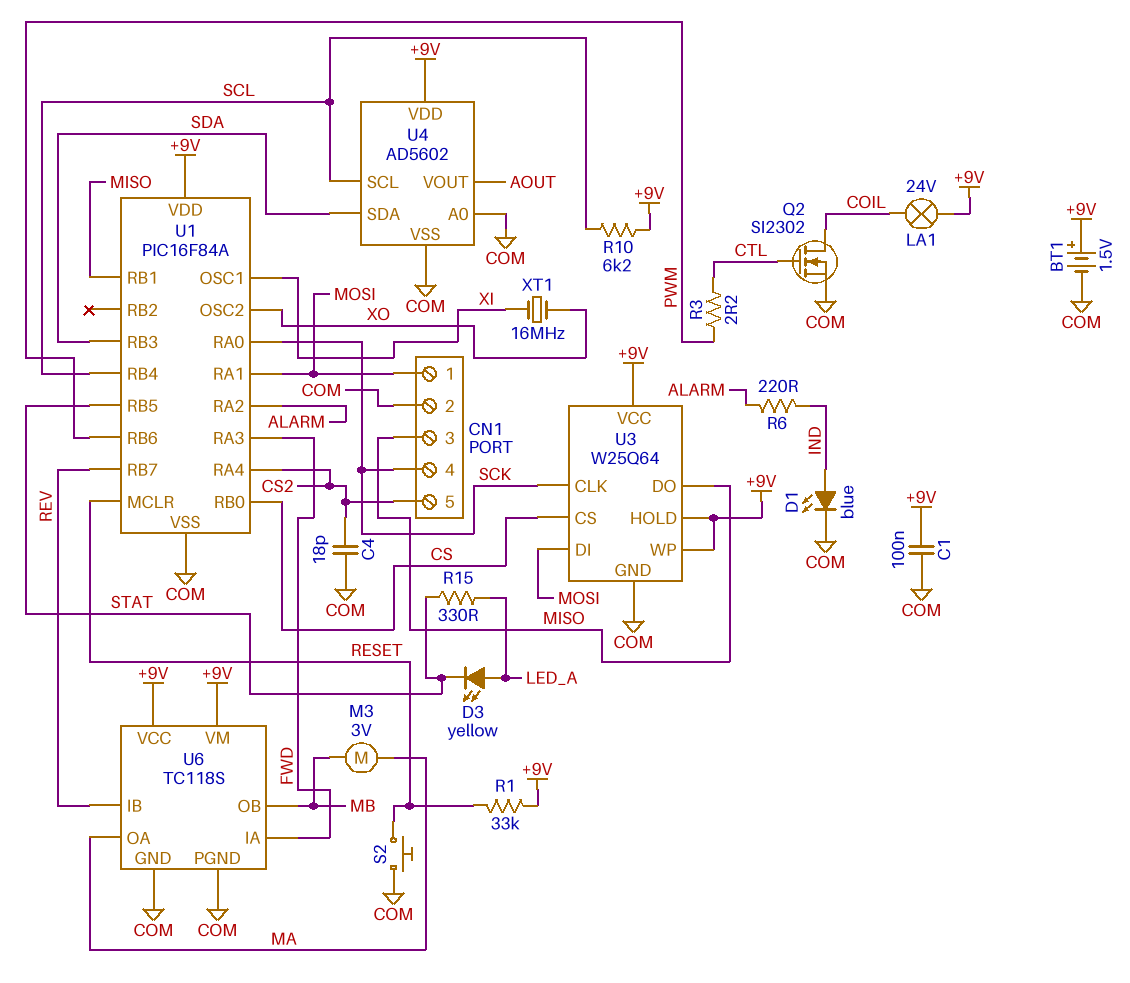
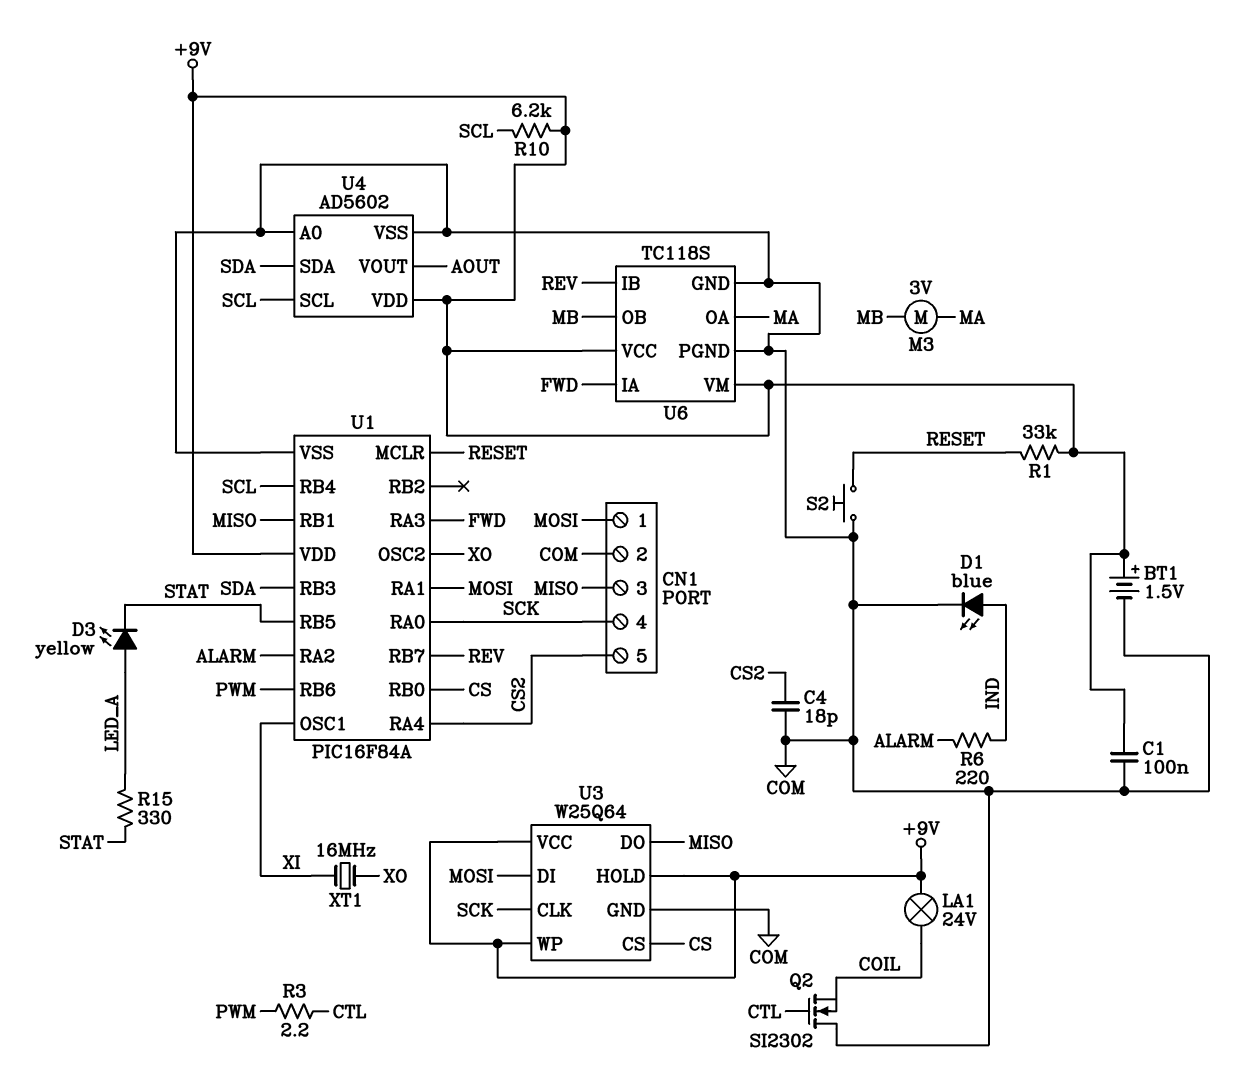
Q2: NMOS SI2302 (G CTL, D COIL, S COM) -> NMOS SI2302 (G CTL, D COM, S COIL)

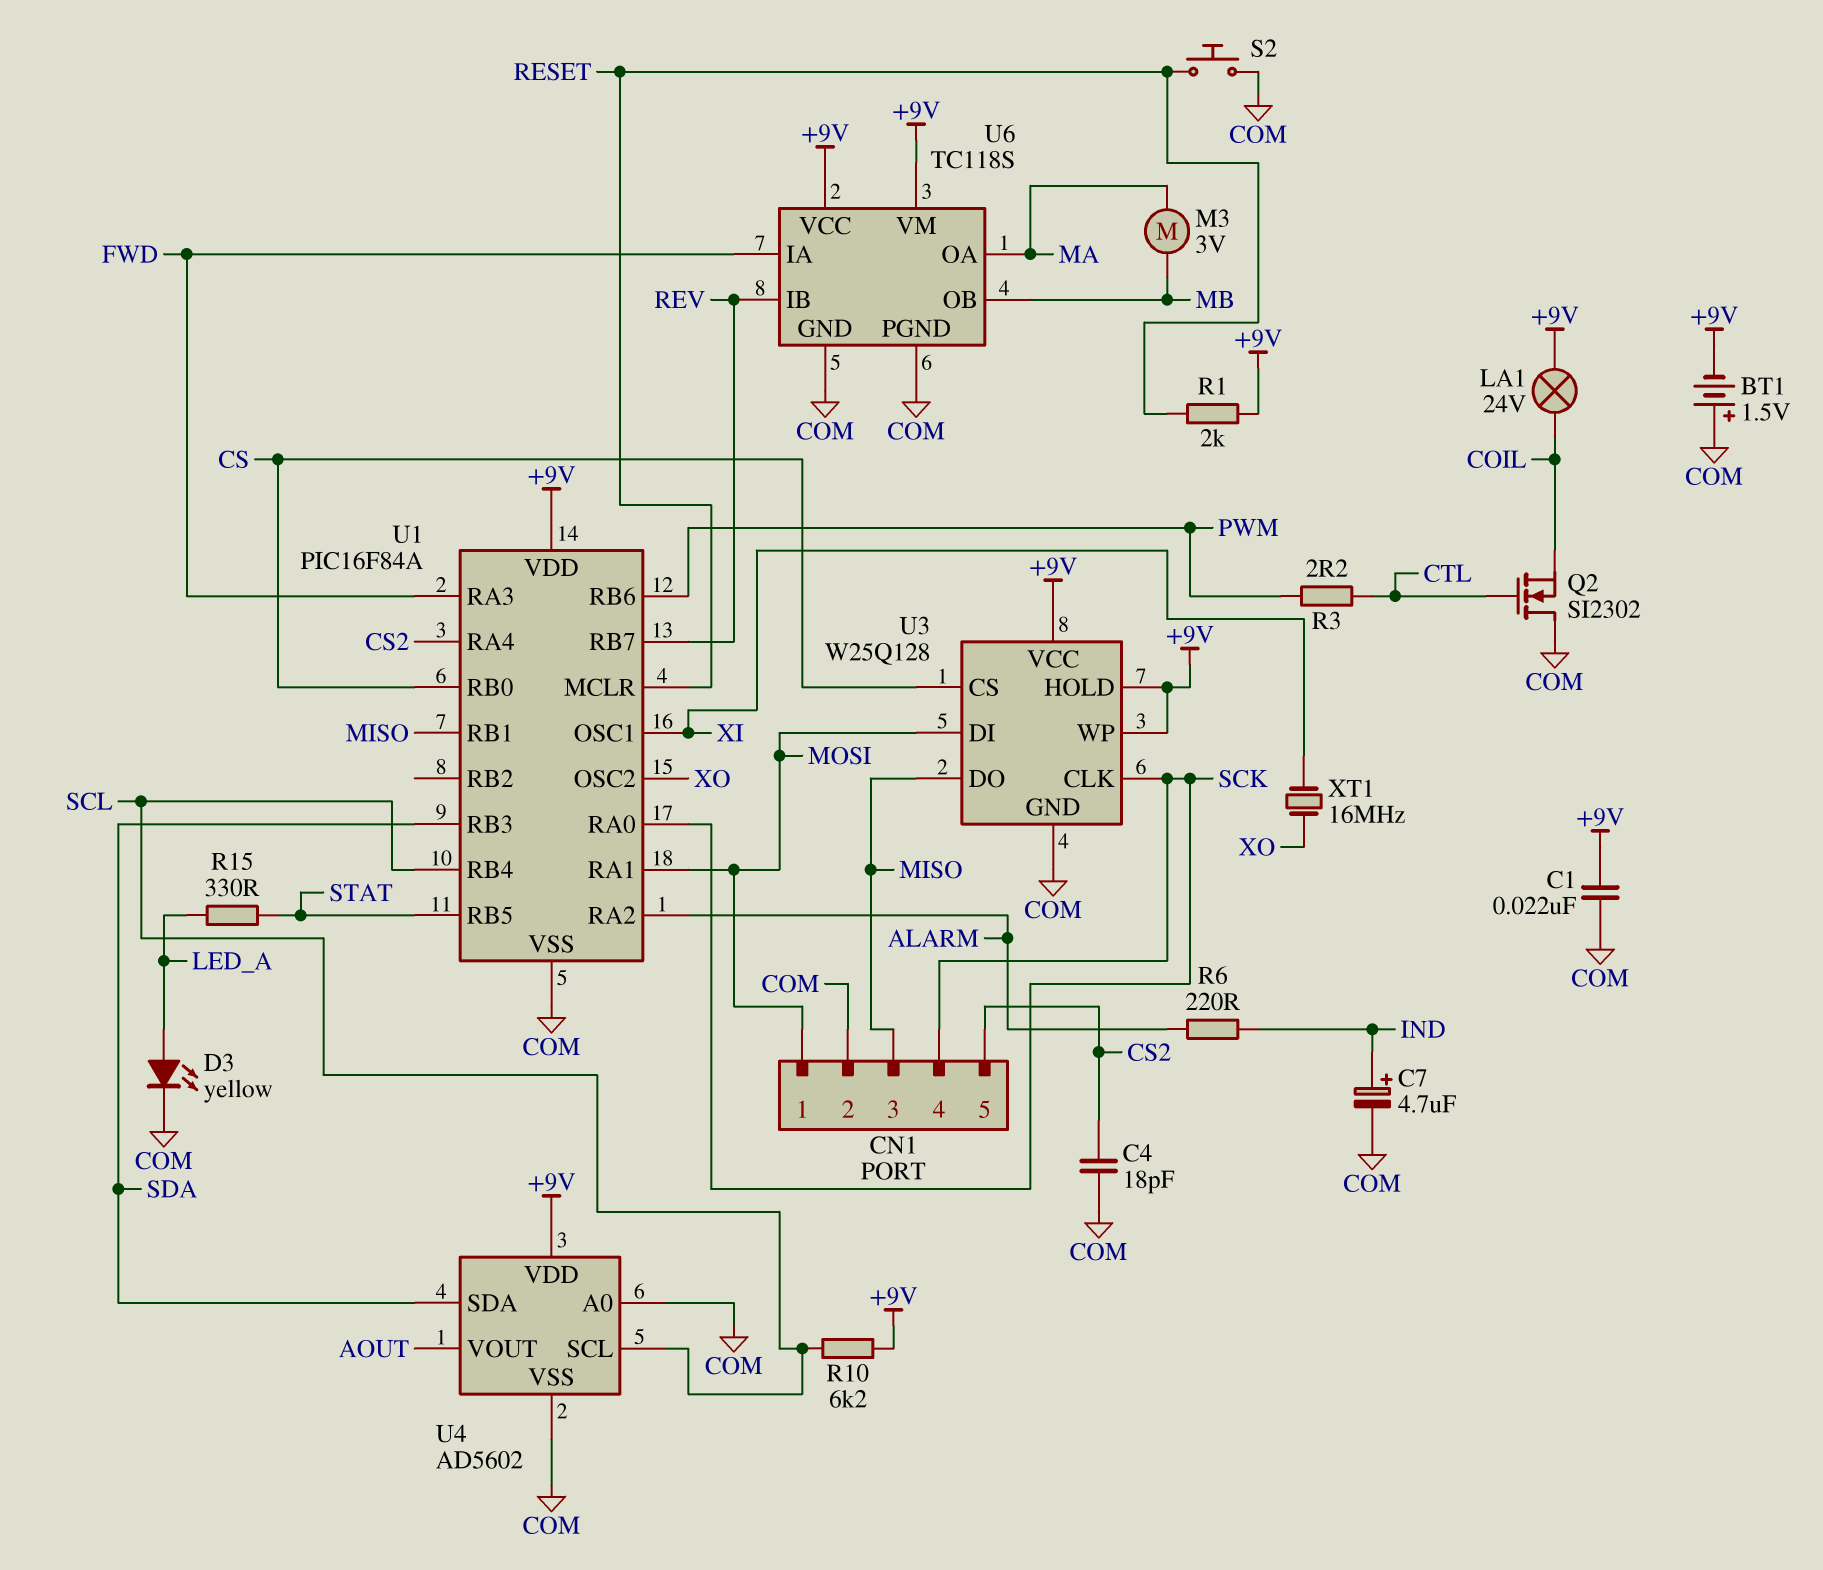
BT1: 1.5V (plus +9V, minus COM) -> 1.5V (plus COM, minus +9V)
C1: 100nF (+9V, COM) -> 22nF (+9V, COM)
C7: none -> 4.7uF (plus IND, minus COM)
D1: LED blue (A IND, K COM) -> none
D3: LED yellow (A LED_A, K STAT) -> LED yellow (A LED_A, K COM)
R1: 33k (+9V, RESET) -> 2k (+9V, RESET)
U3: W25Q64 -> W25Q128

